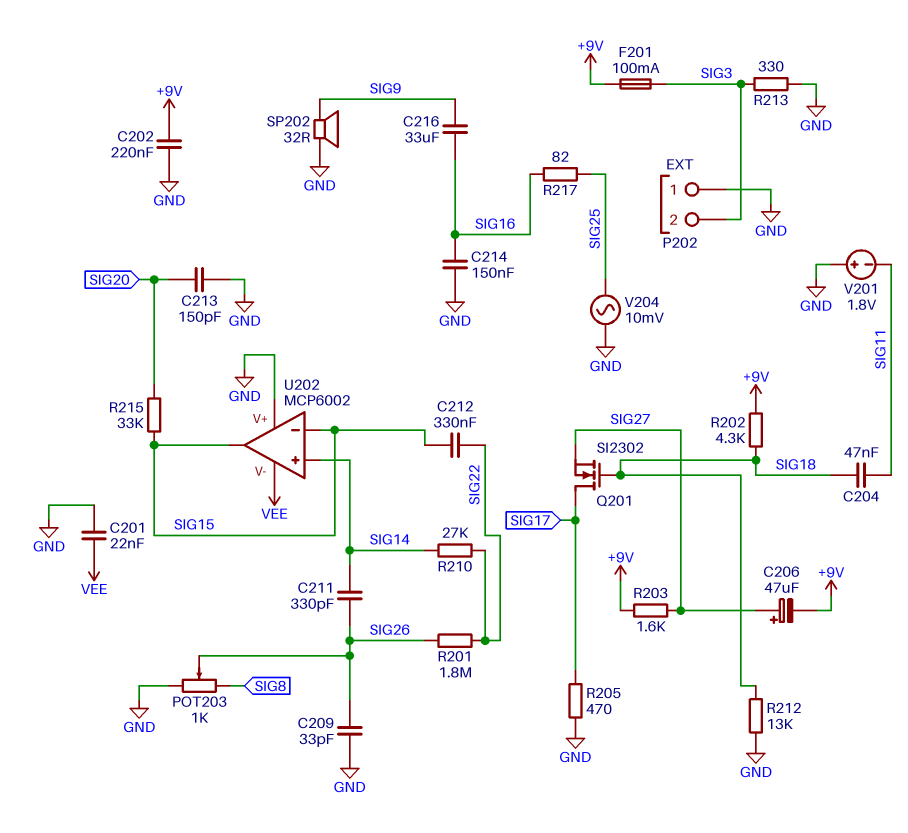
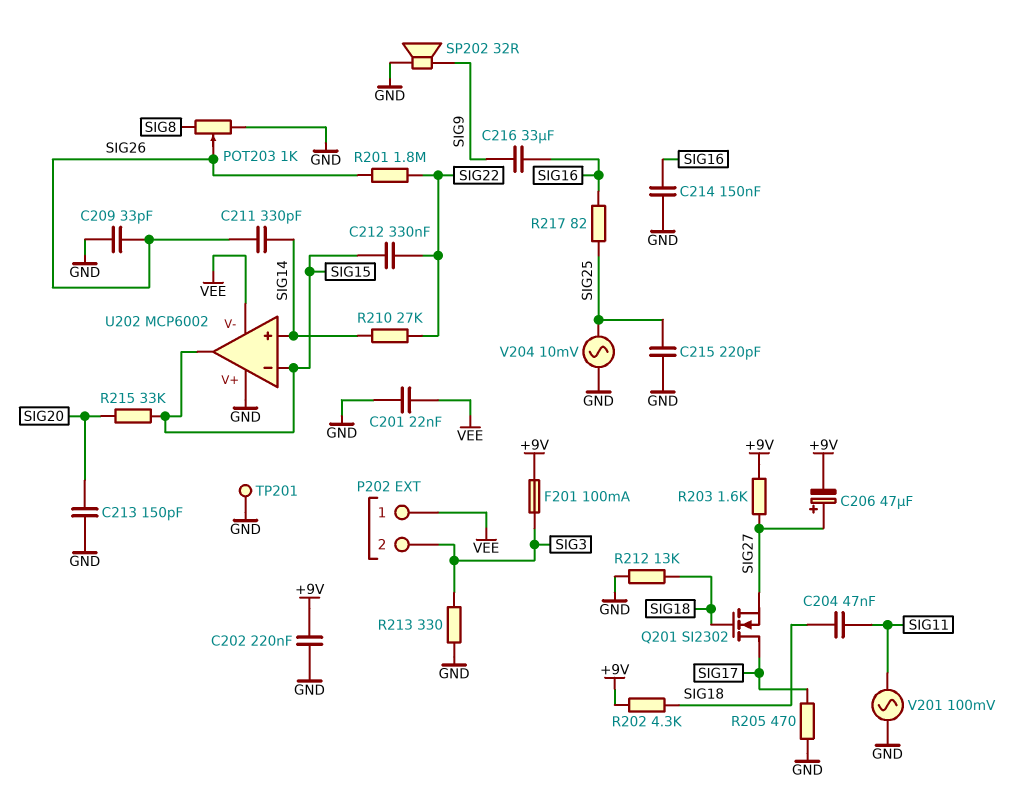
C215: none -> 220pF (GND, SIG25)
P202 pin 1: GND -> VEE
TP201: none -> test point (GND)
V201: 1.8V (plus GND, minus SIG11) -> AC 100mV (GND, SIG11)

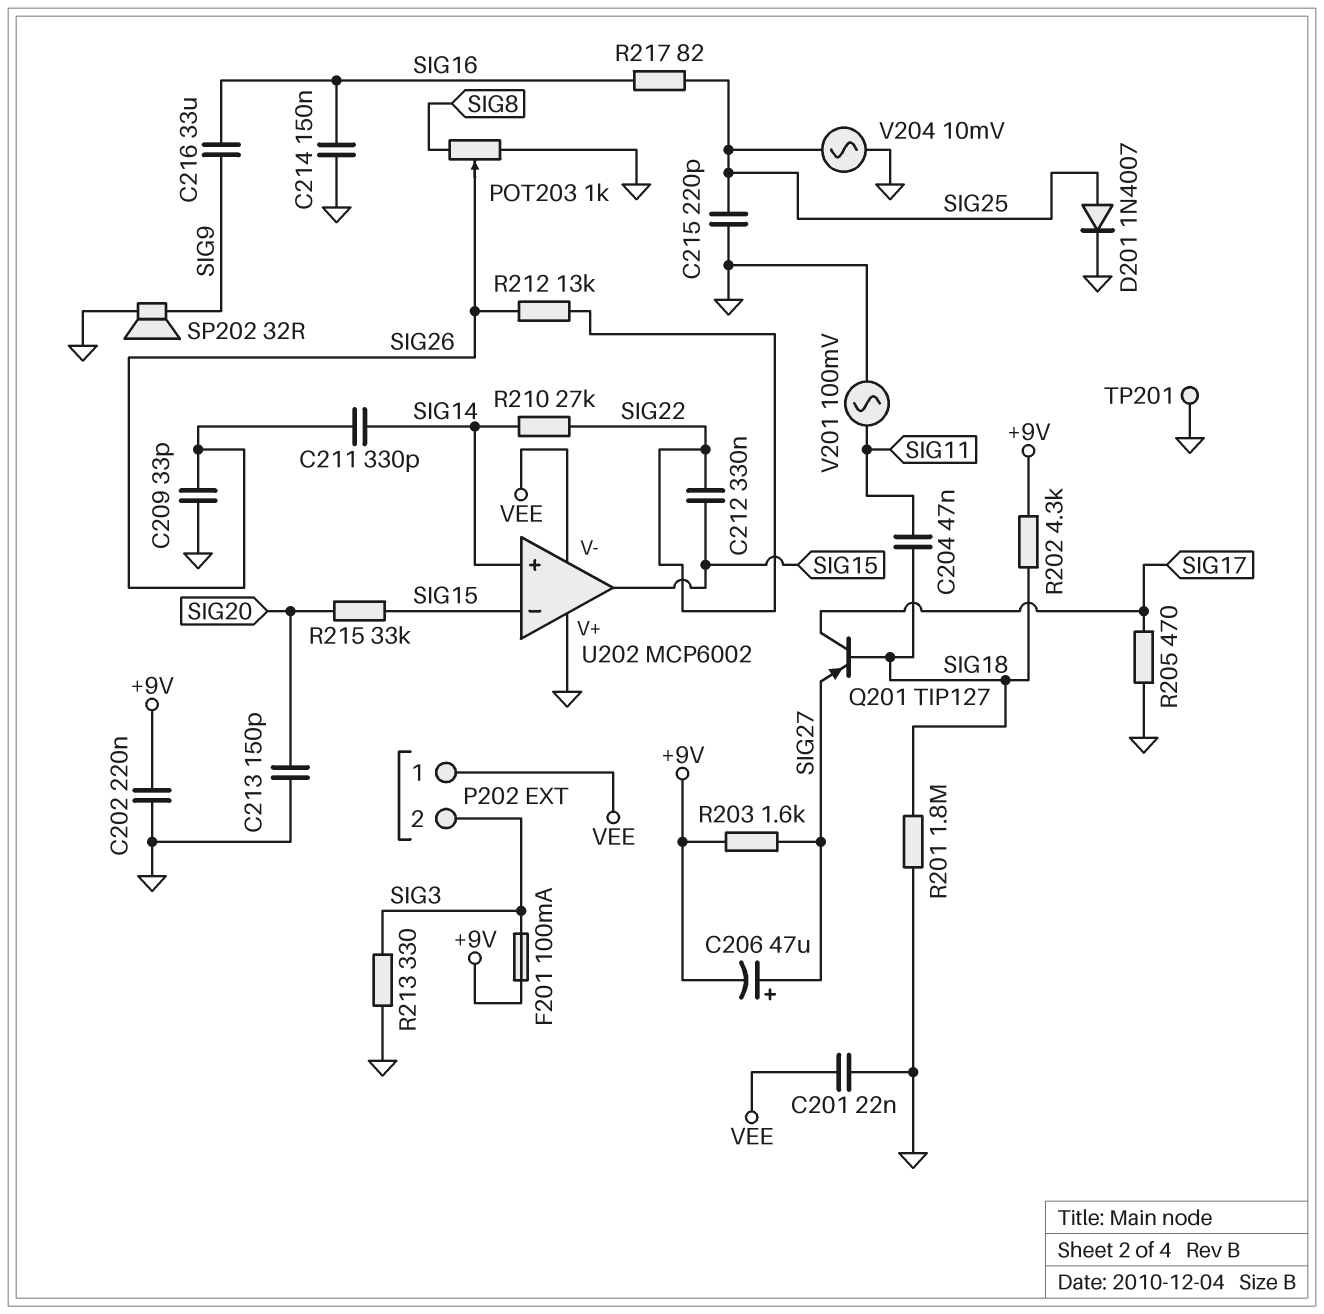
D201: none -> diode 1N4007 (A SIG25, K GND)
Q201: NMOS SI2302 (G SIG18, D SIG17, S SIG27) -> PNP TIP127 (B SIG18, C SIG17, E SIG27)
R201: 1.8M (SIG22, SIG26) -> 1.8M (GND, SIG18)
R212: 13k (GND, SIG18) -> 13k (SIG22, SIG26)

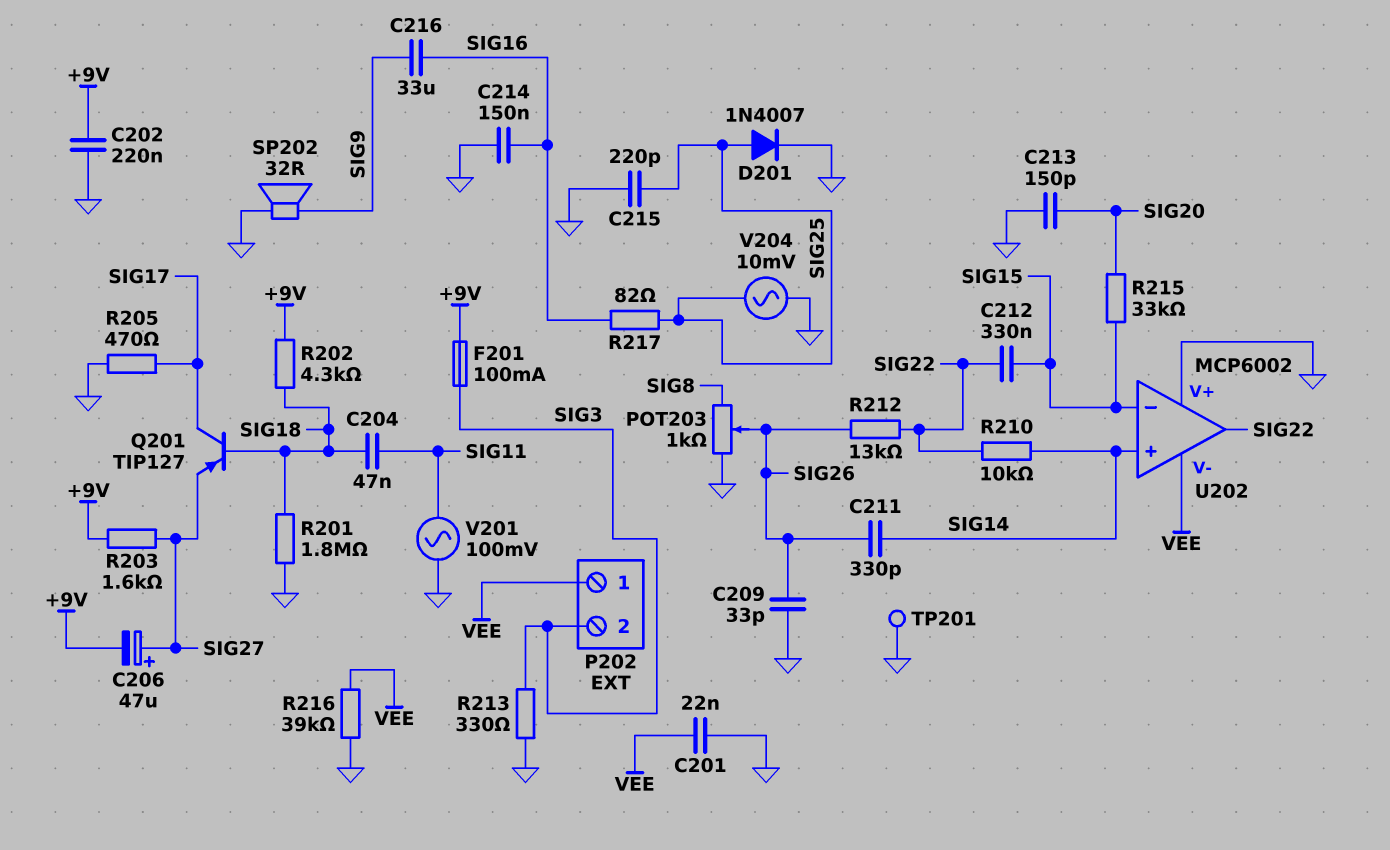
R210: 27k (SIG14, SIG22) -> 10k (SIG14, SIG22)
R216: none -> 39k (GND, VEE)
U202 pin out: SIG15 -> SIG22

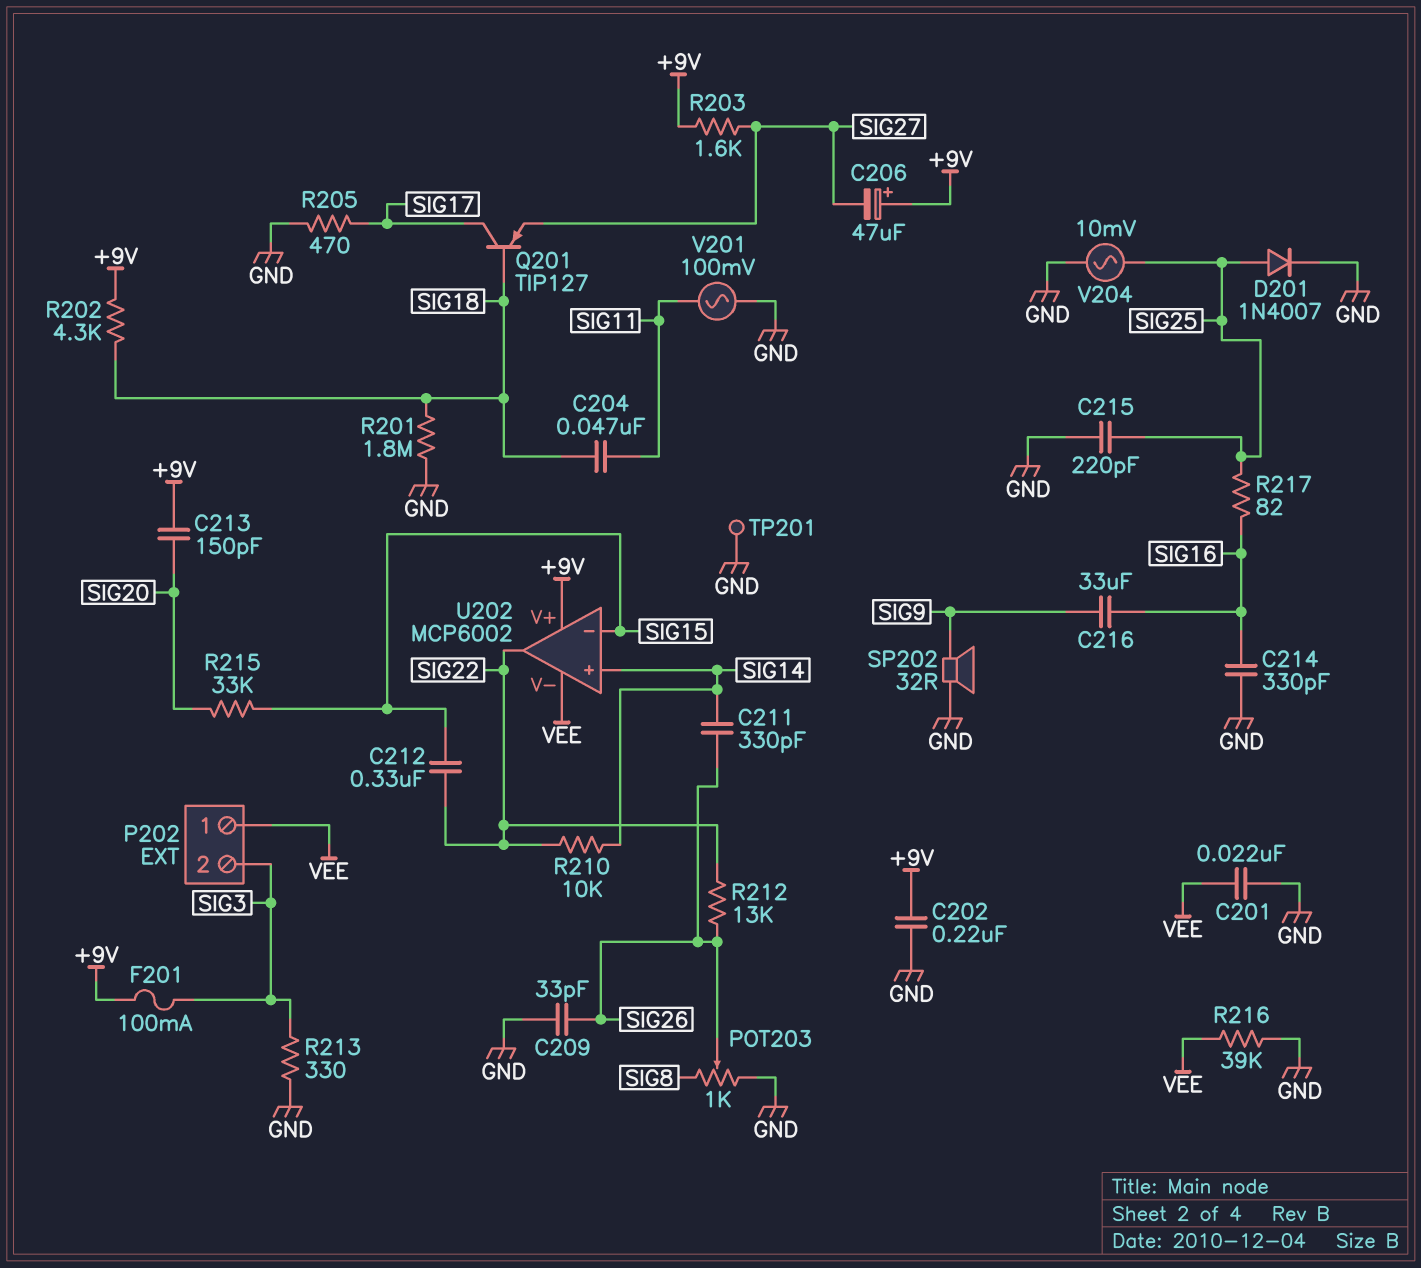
C206: 47uF (plus SIG27, minus +9V) -> 47uF (plus +9V, minus SIG27)
C213: 150pF (GND, SIG20) -> 150pF (+9V, SIG20)
C214: 150nF (GND, SIG16) -> 330pF (GND, SIG16)
U202 pin V+: GND -> +9V

